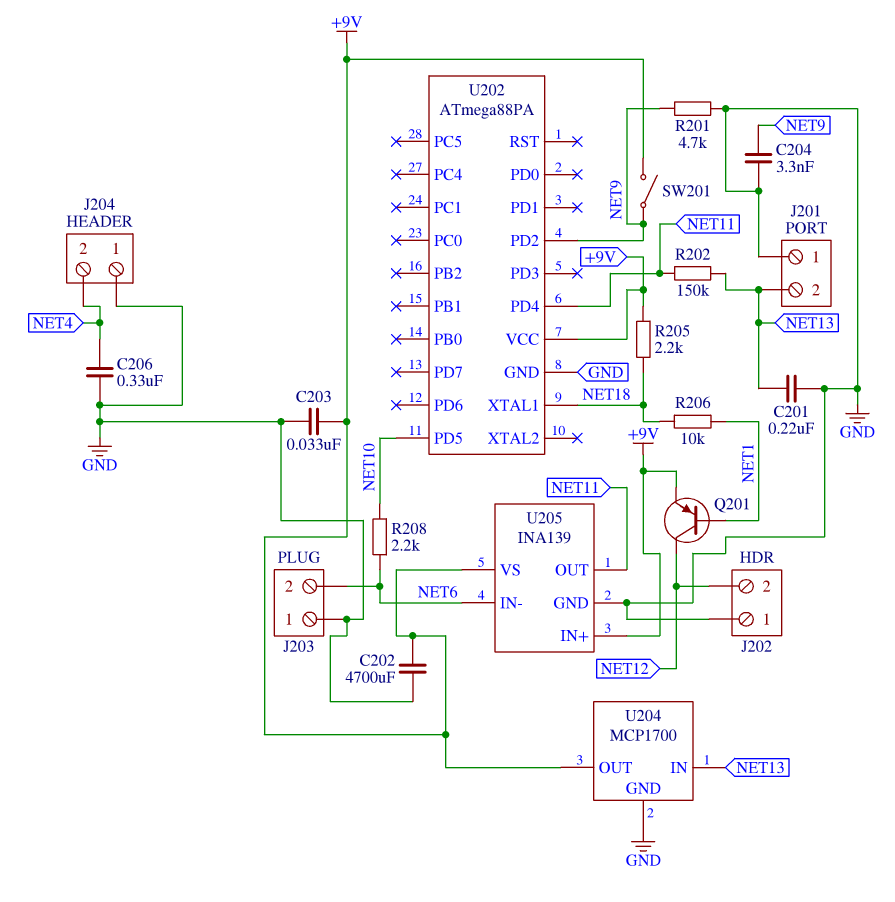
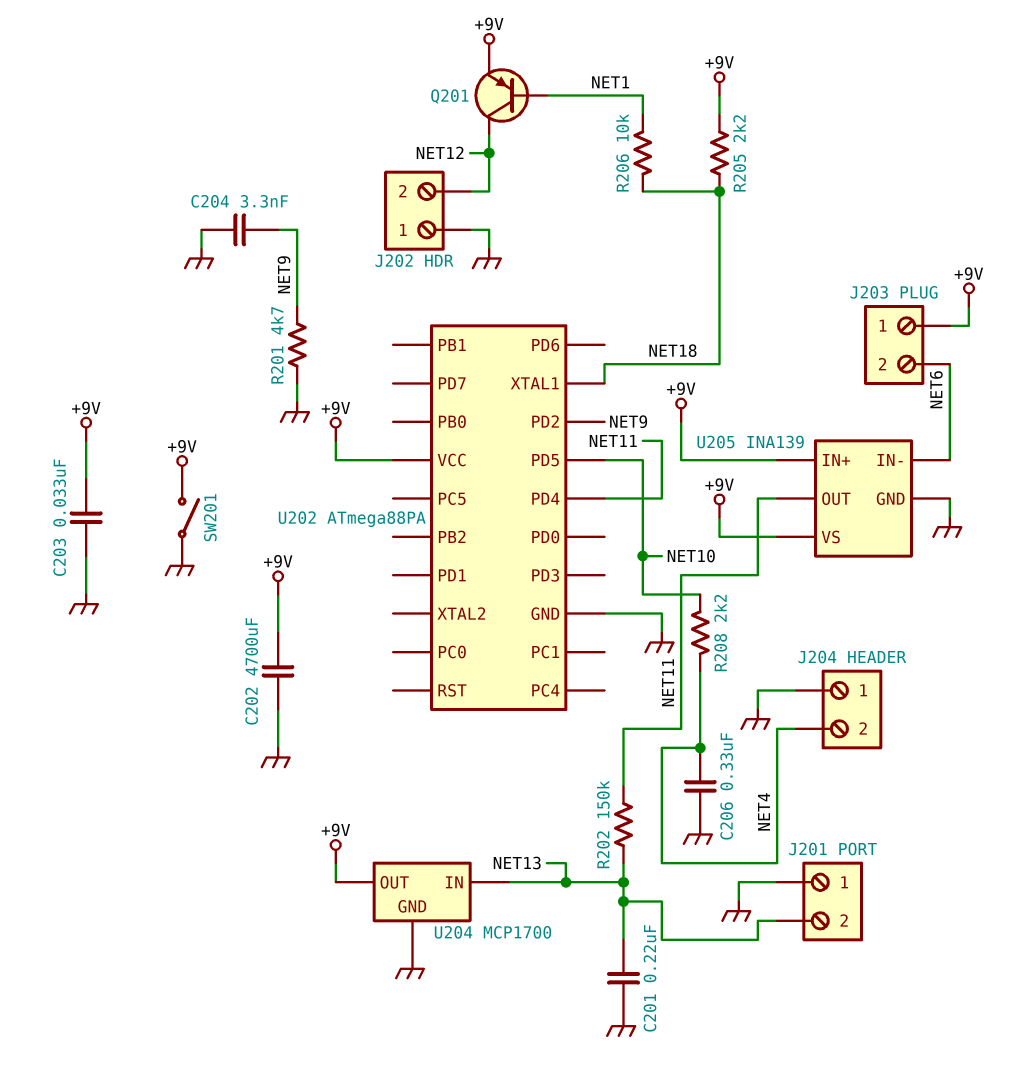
J203 pin 1: GND -> +9V
R208: 2.2k (NET6, NET10) -> 2.2k (NET4, NET10)
SW201: switch (+9V, NET9) -> switch (+9V, GND)

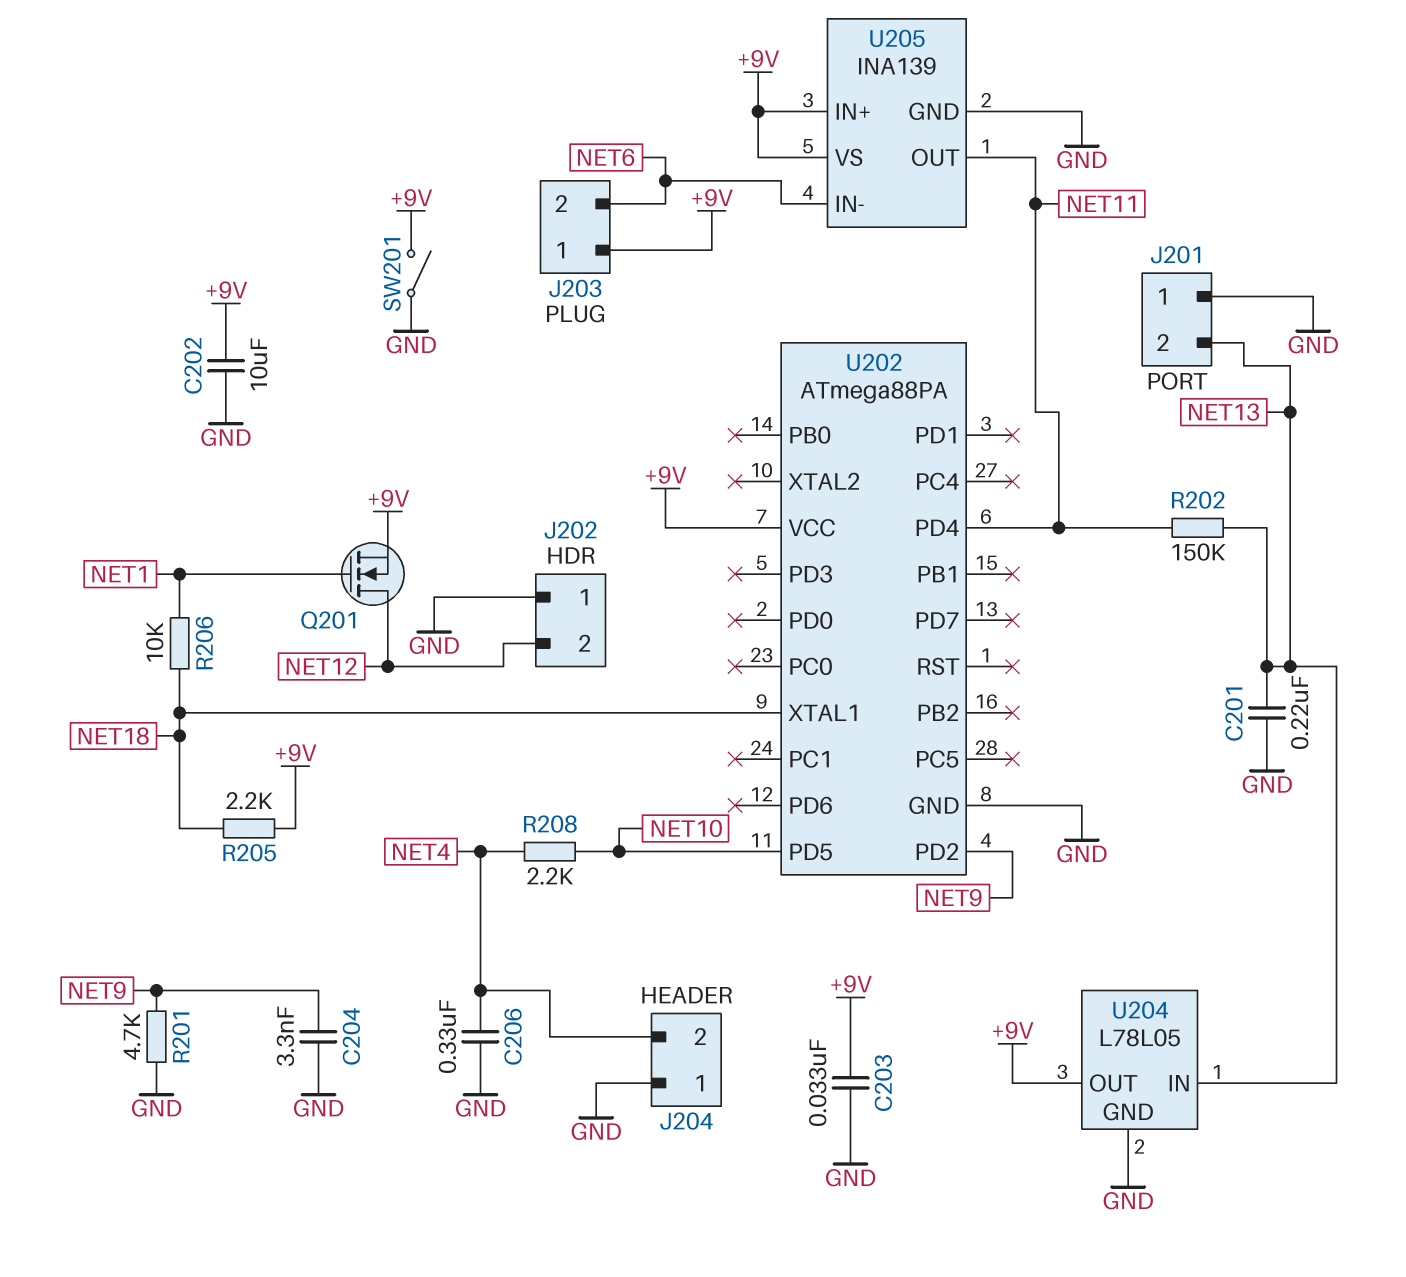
C202: 4700uF (+9V, GND) -> 10uF (+9V, GND)
Q201: PNP (B NET1, C NET12, E +9V) -> NMOS (G NET1, D NET12, S +9V)
U204: MCP1700 -> L78L05

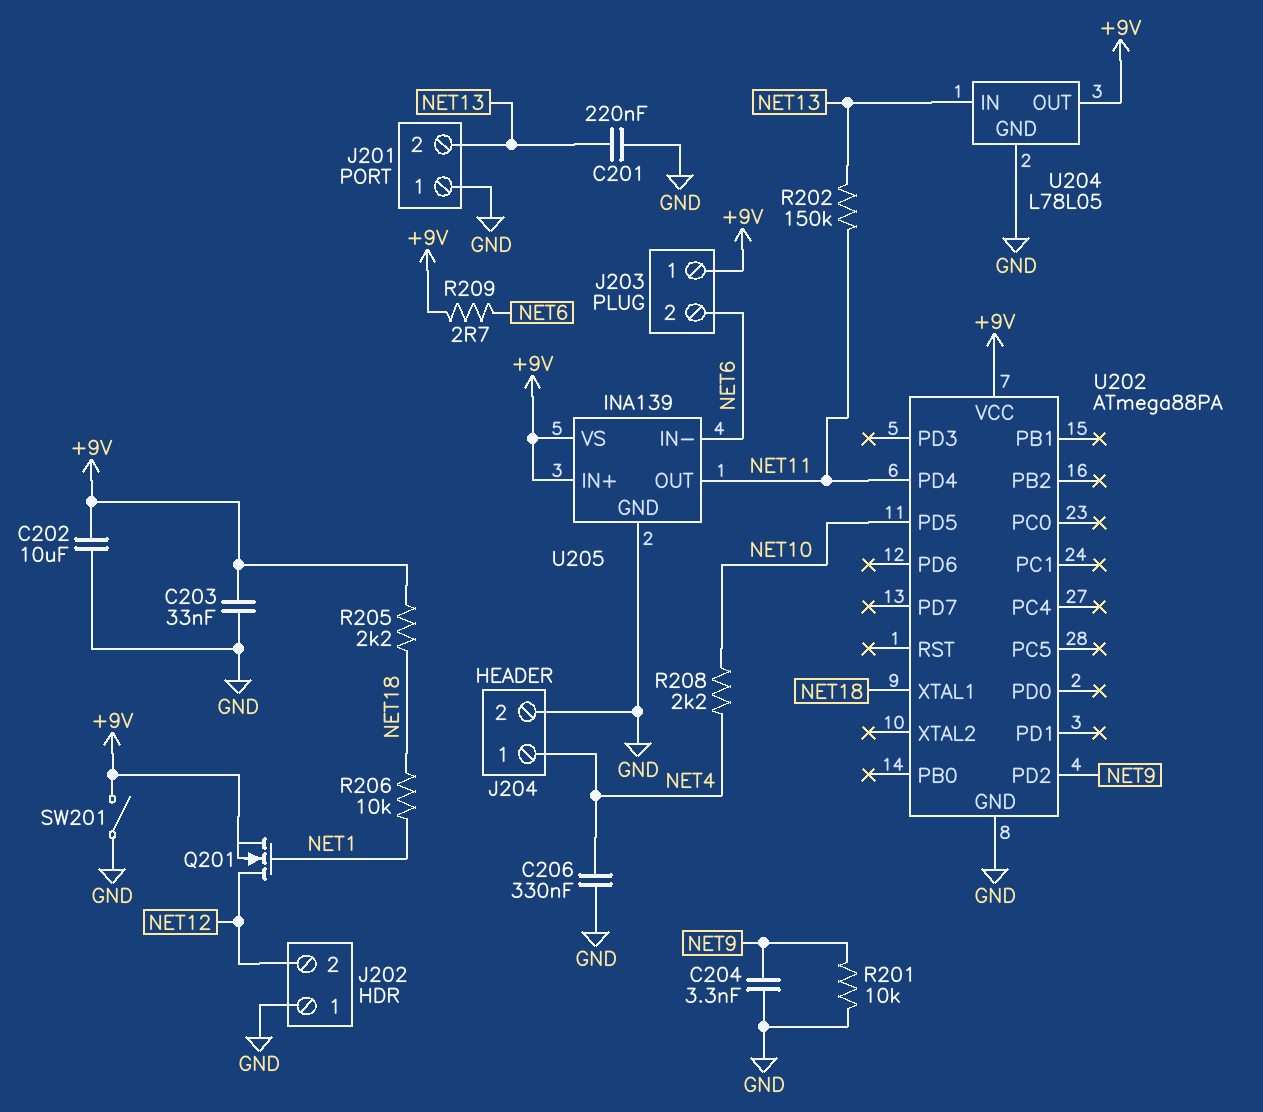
J204 pin 1: GND -> NET4
J204 pin 2: NET4 -> GND
R201: 4.7k (GND, NET9) -> 10k (GND, NET9)
R209: none -> 2.7 (+9V, NET6)

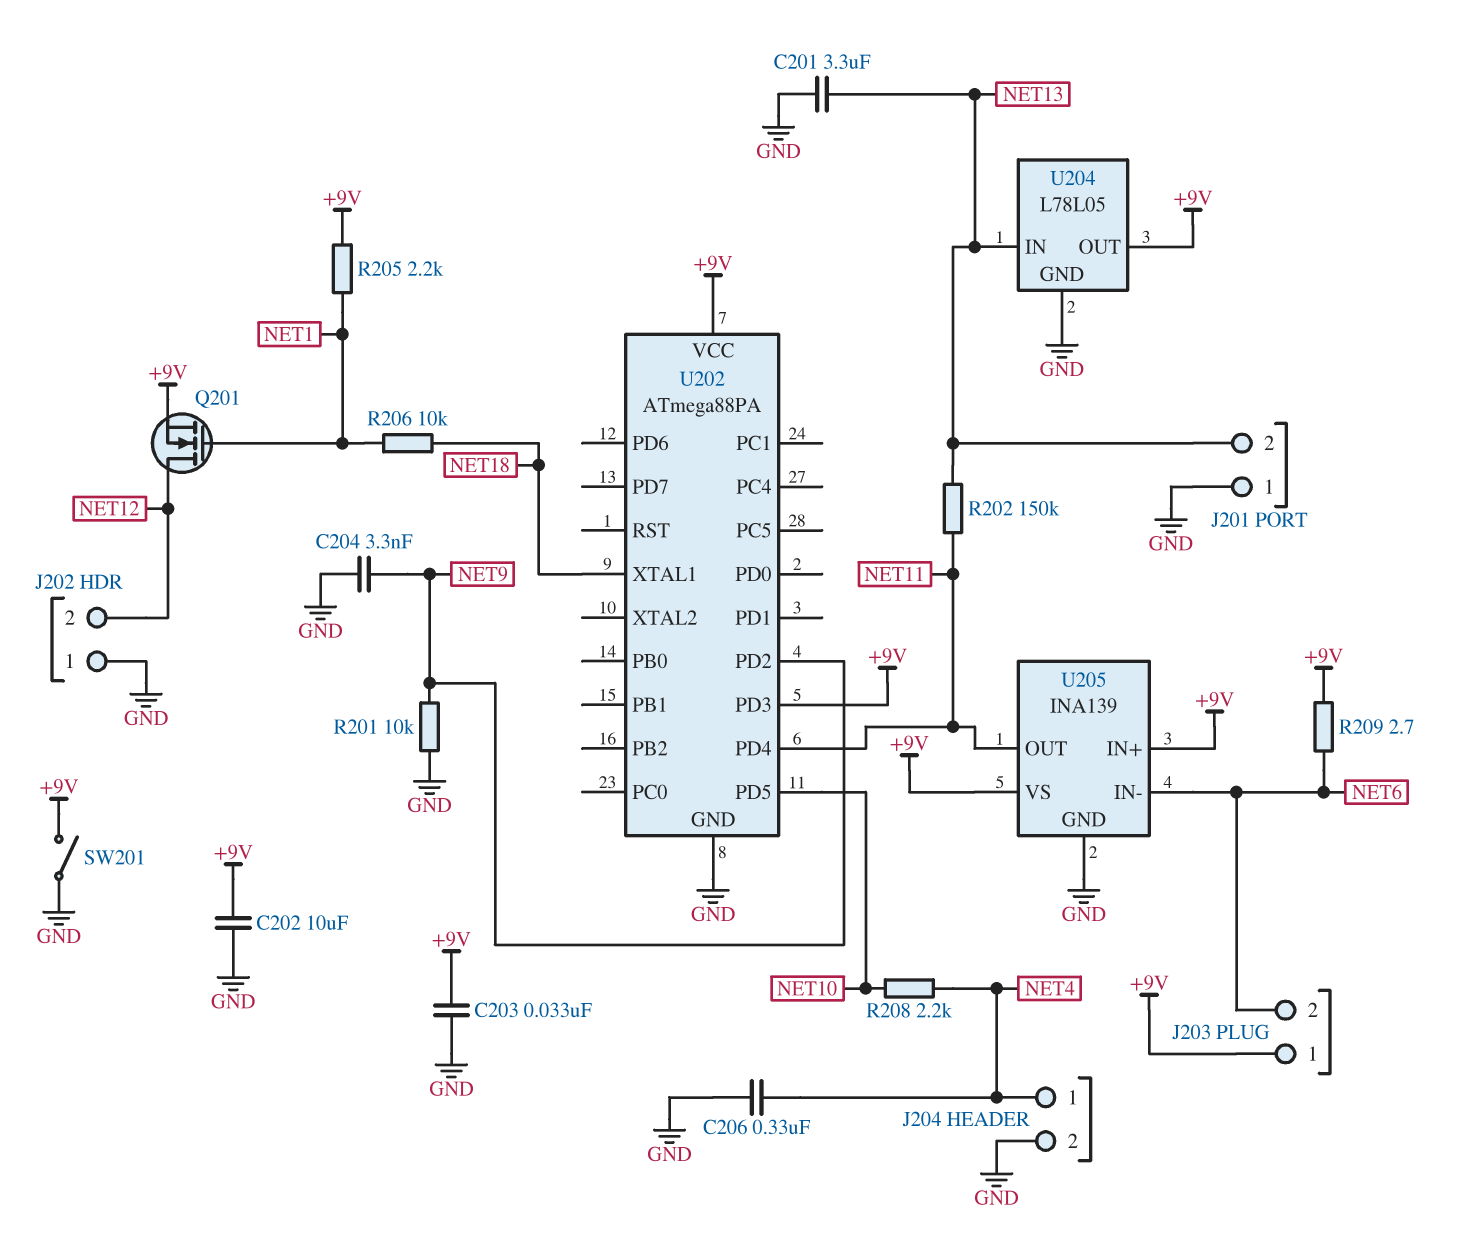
C201: 220nF (GND, NET13) -> 3.3uF (GND, NET13)
R205: 2.2k (+9V, NET18) -> 2.2k (+9V, NET1)
U202 pin PD3: none -> +9V

